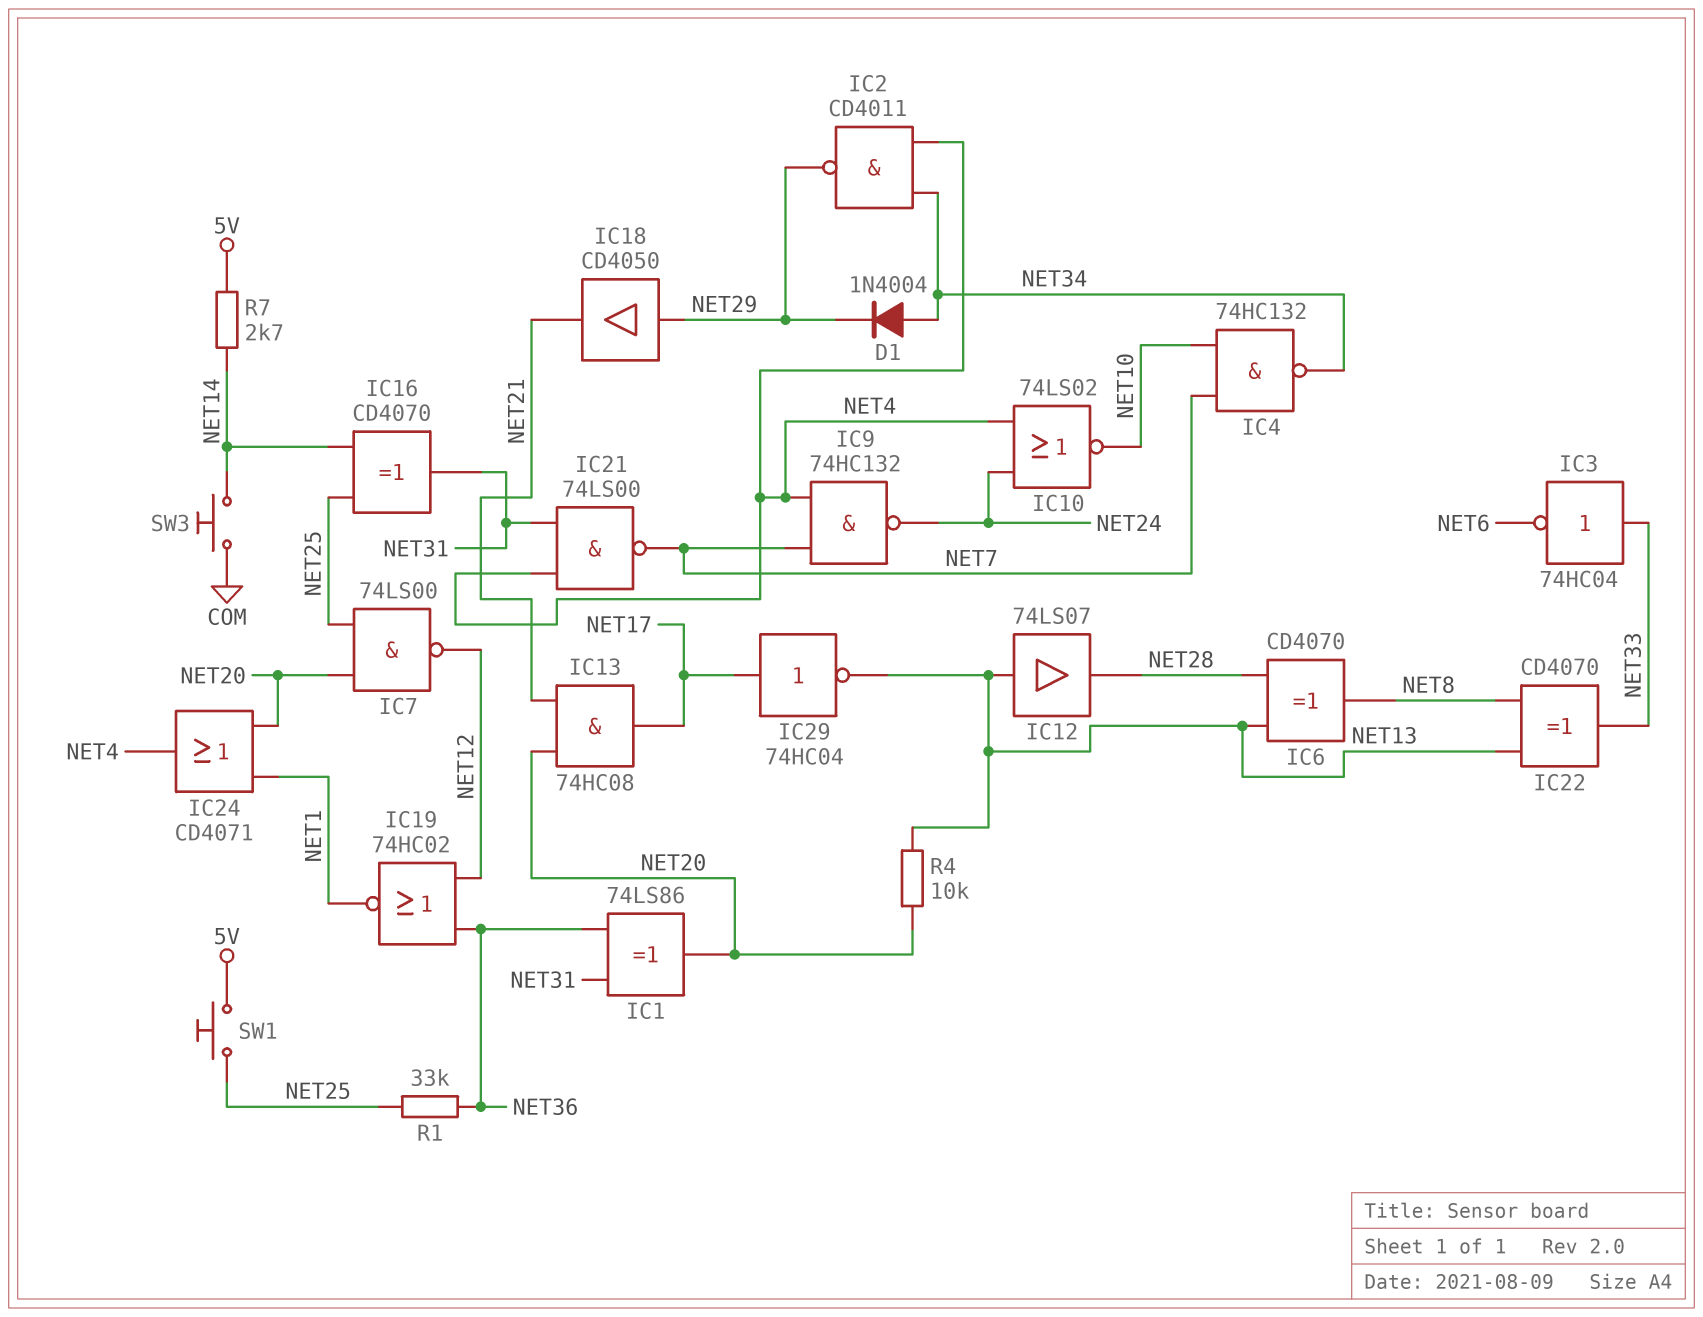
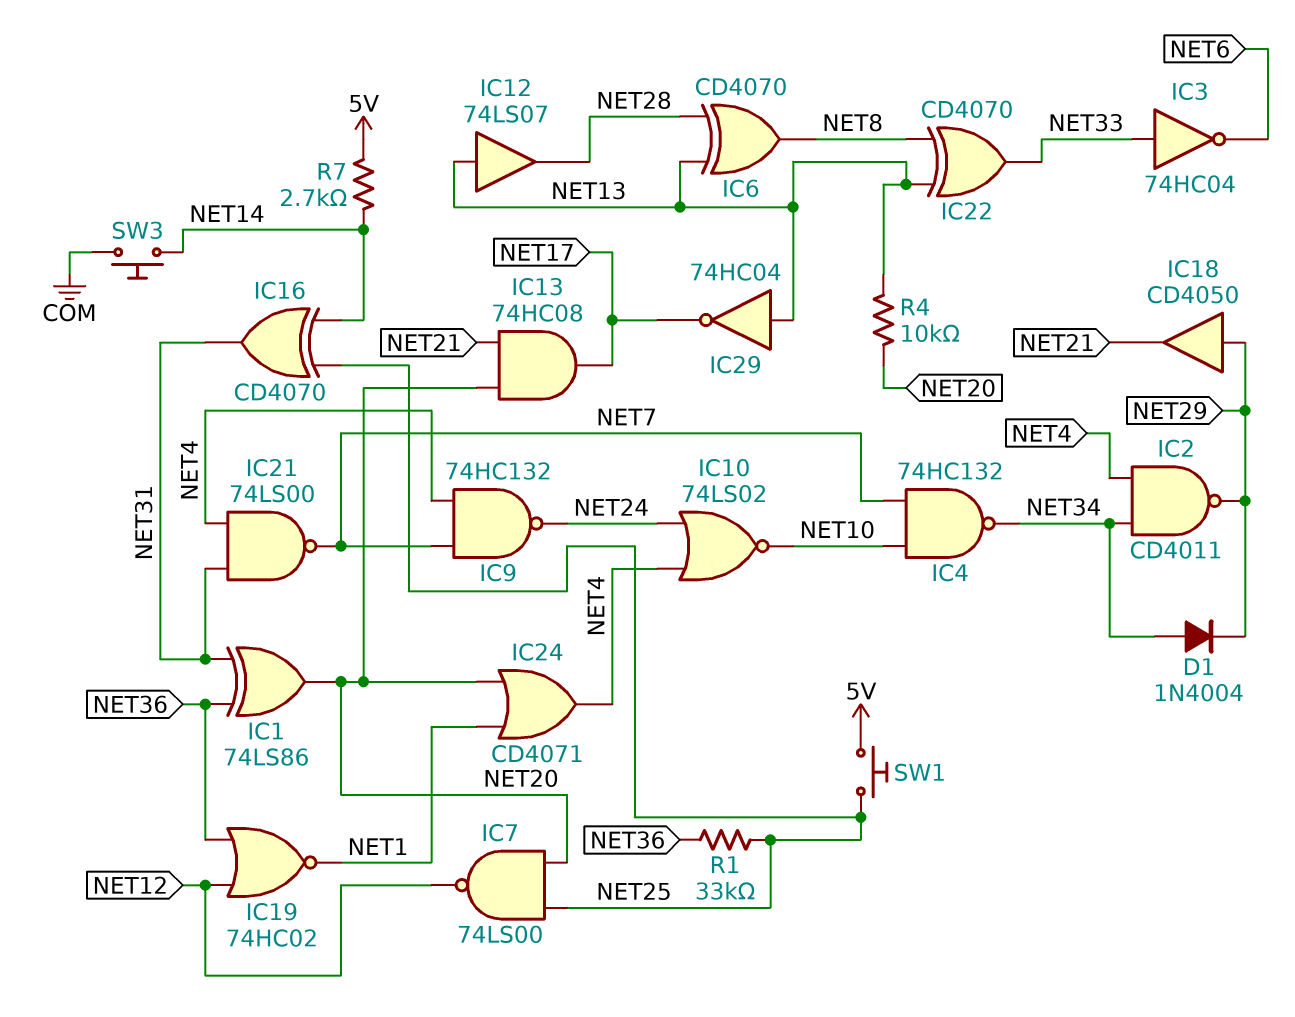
IC29: NOT 74HC04 (in NET17, out NET13) -> NOT 74HC04 (in NET13, out NET17)

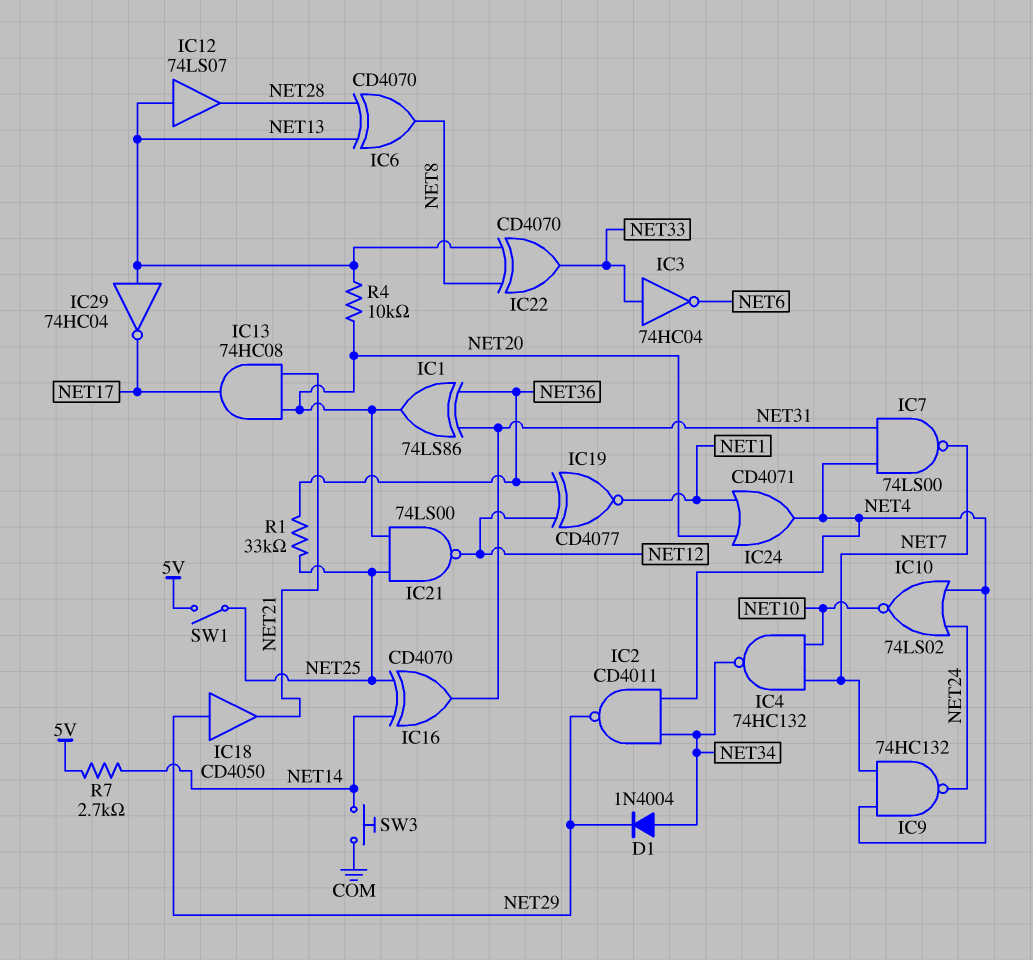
IC7: NAND 74LS00 (in NET20, in NET25, out NET12) -> NAND 74LS00 (in NET4, in NET31, out NET7)
IC19: NOR 74HC02 (in NET12, in NET36, out NET1) -> XNOR CD4077 (in NET12, in NET36, out NET1)
IC21: NAND 74LS00 (in NET4, in NET31, out NET7) -> NAND 74LS00 (in NET20, in NET25, out NET12)
SW1: button (5V, NET25) -> switch (5V, NET25)

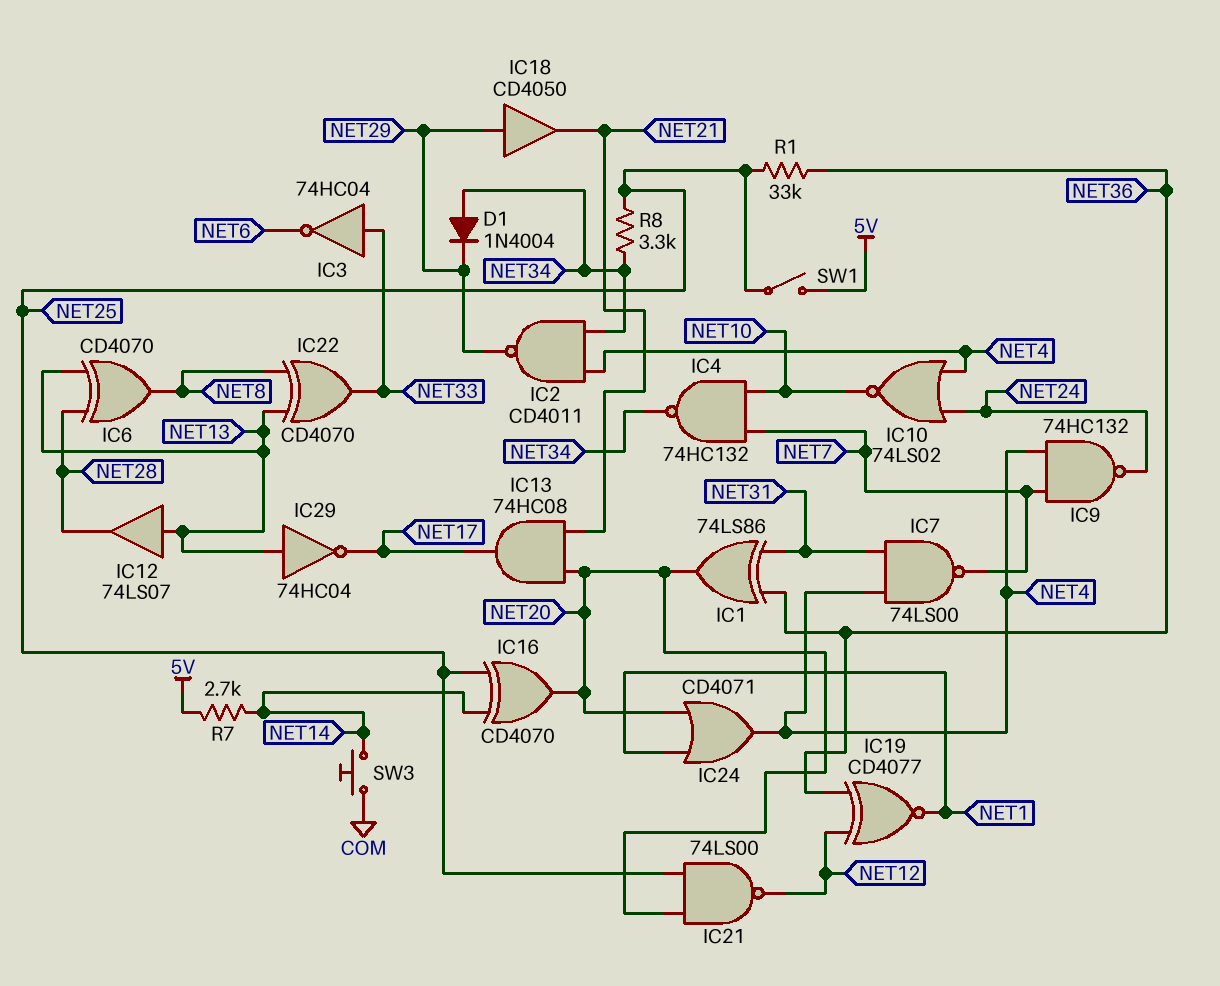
IC16: XOR CD4070 (in NET14, in NET25, out NET31) -> XOR CD4070 (in NET14, in NET25, out NET20)
R4: 10k (NET13, NET20) -> none
R8: none -> 3.3k (NET25, NET34)

